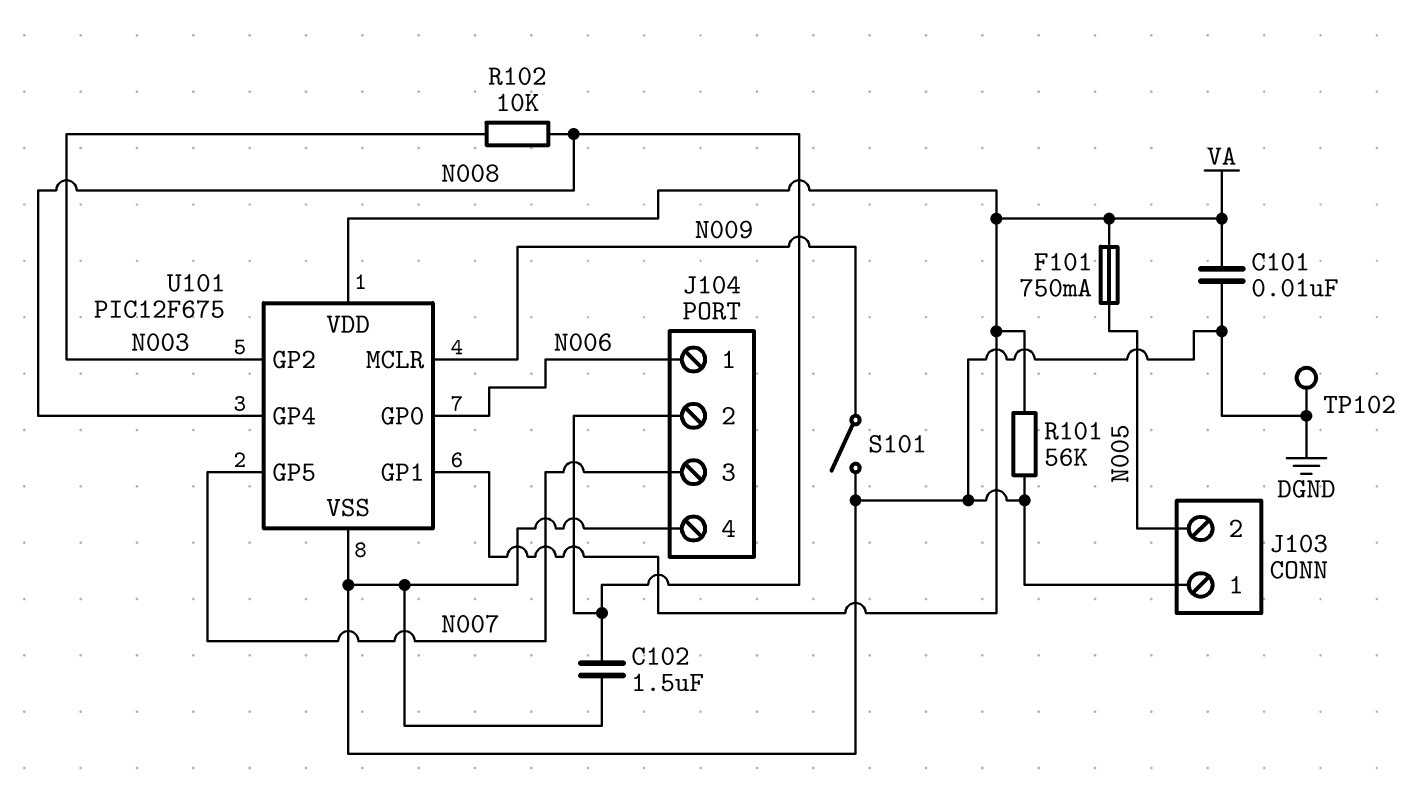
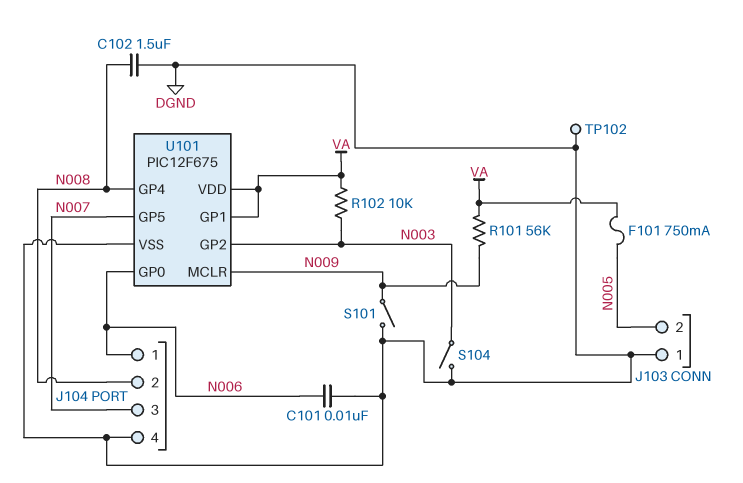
C101: 10nF (DGND, VA) -> 10nF (DGND, N006)
R101: 56k (DGND, VA) -> 56k (N009, VA)
R102: 10k (N003, N008) -> 10k (N003, VA)
S104: none -> switch (DGND, N003)

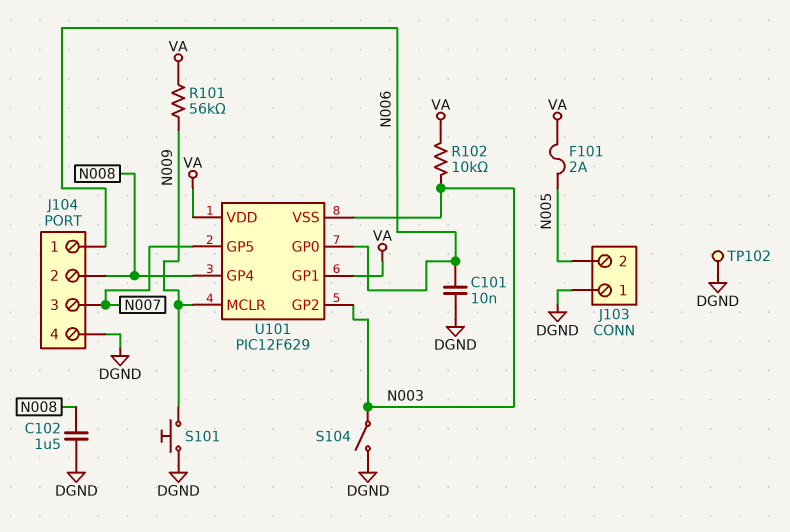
F101: 750mA (N005, VA) -> 2A (N005, VA)
S101: switch (DGND, N009) -> button (DGND, N009)
U101: PIC12F675 -> PIC12F629
U101 pin VSS: DGND -> N003

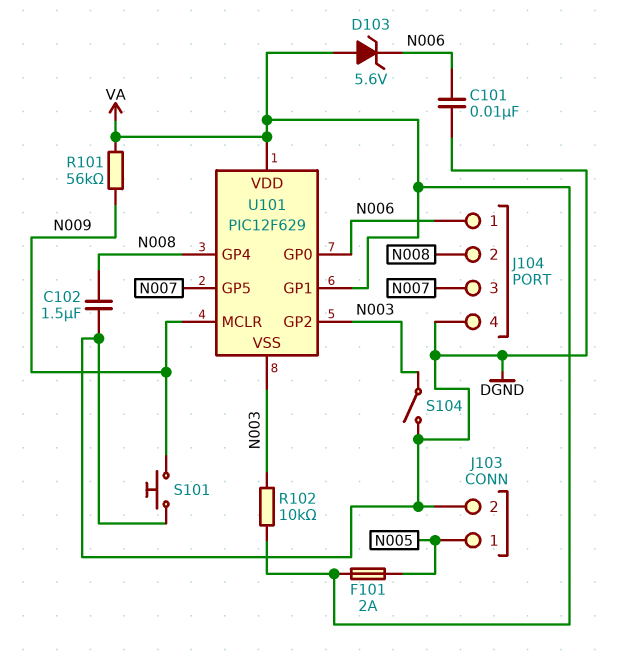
D103: none -> zener 5.6V (A VA, K N006)
J103 pin 1: DGND -> N005
J103 pin 2: N005 -> DGND
TP102: test point (DGND) -> none

